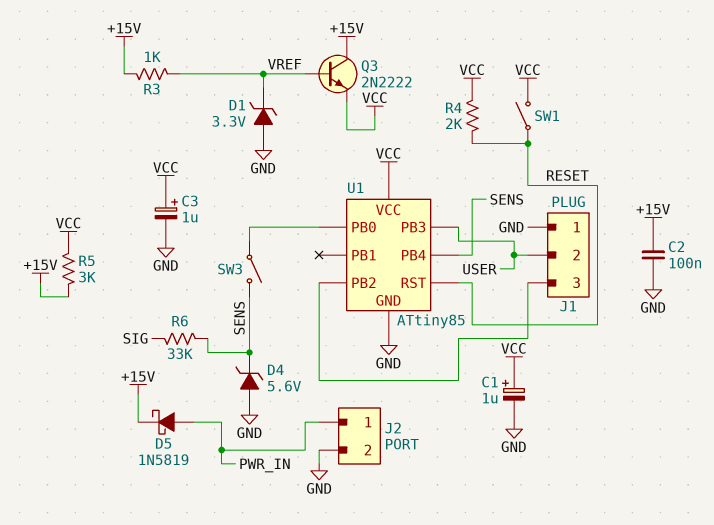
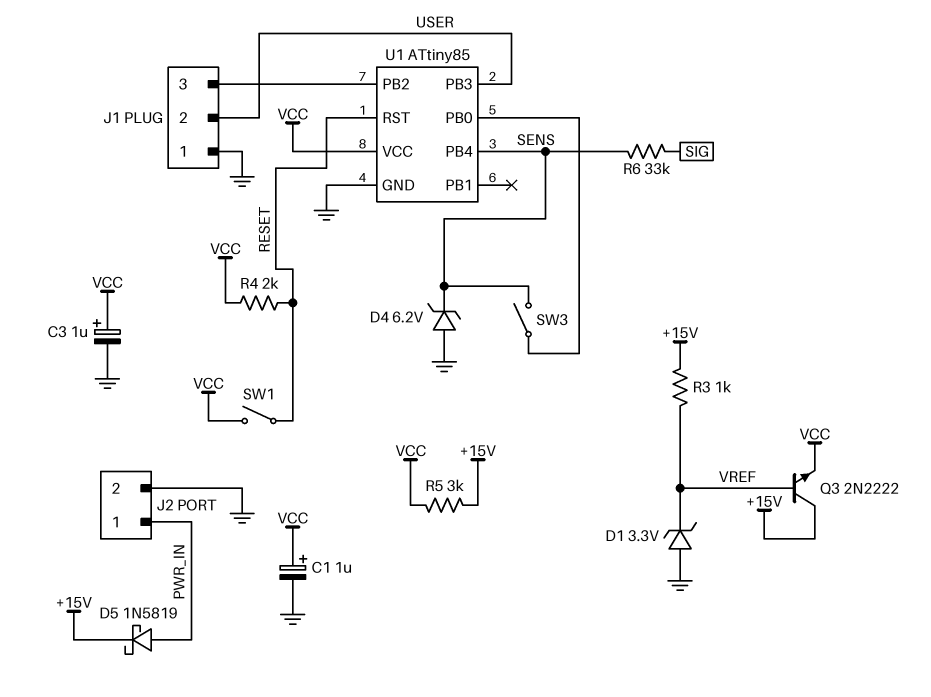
C2: 100nF (+15V, GND) -> none
D4: zener 5.6V (A GND, K SENS) -> zener 6.2V (A GND, K SENS)

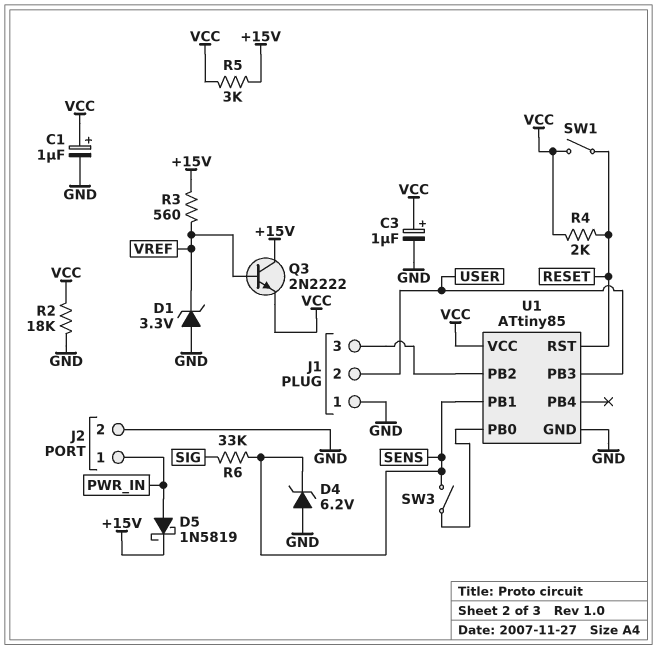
R2: none -> 18k (GND, VCC)
R3: 1k (+15V, VREF) -> 560 (+15V, VREF)
U1 pin PB1: none -> SENS
U1 pin PB4: SENS -> none

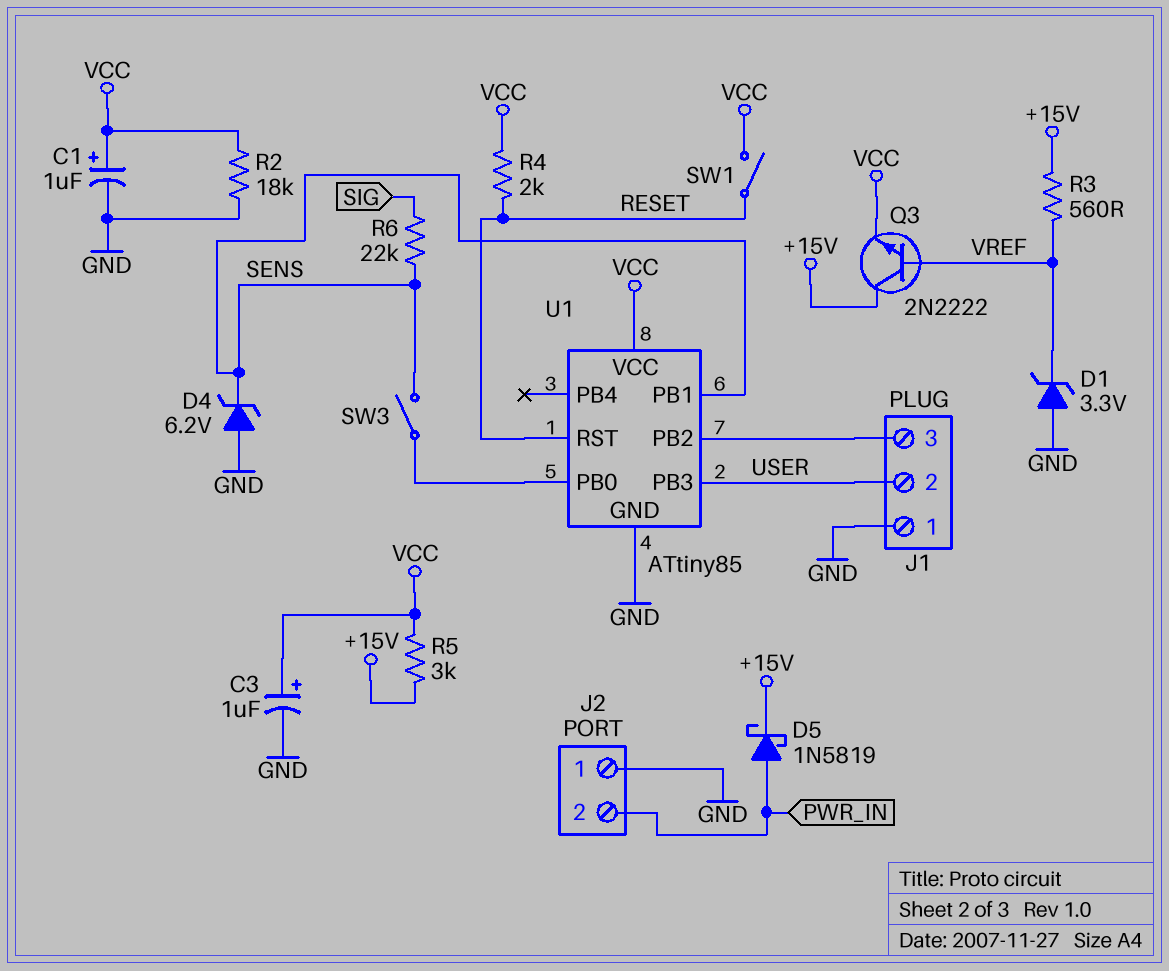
J2 pin 1: PWR_IN -> GND
J2 pin 2: GND -> PWR_IN
R6: 33k (SENS, SIG) -> 22k (SENS, SIG)

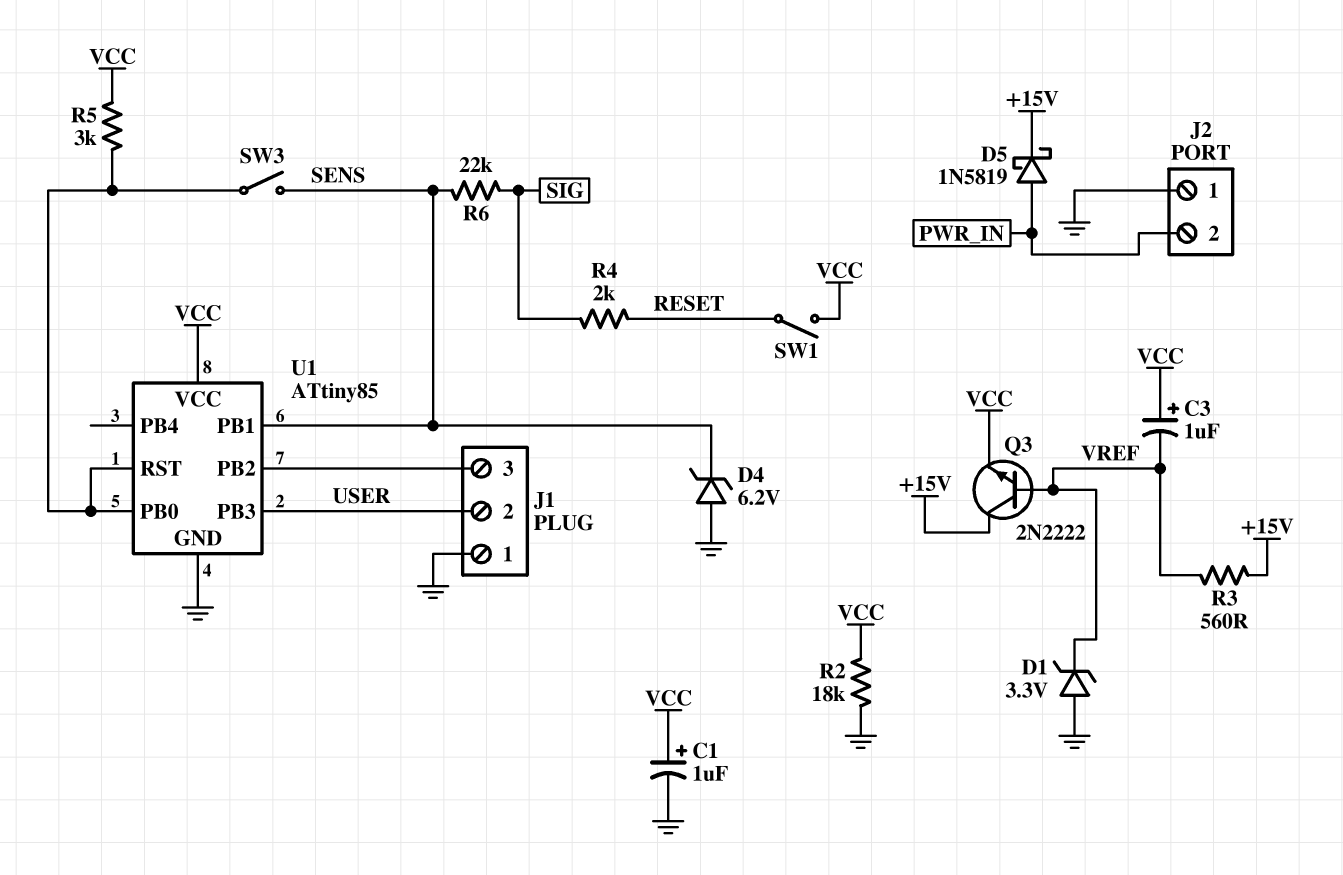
C3: 1uF (plus VCC, minus GND) -> 1uF (plus VCC, minus VREF)
R4: 2k (RESET, VCC) -> 2k (RESET, SIG)
R5: 3k (+15V, VCC) -> 3k (U1/PB0, VCC)
U1 pin RST: RESET -> U1/PB0

